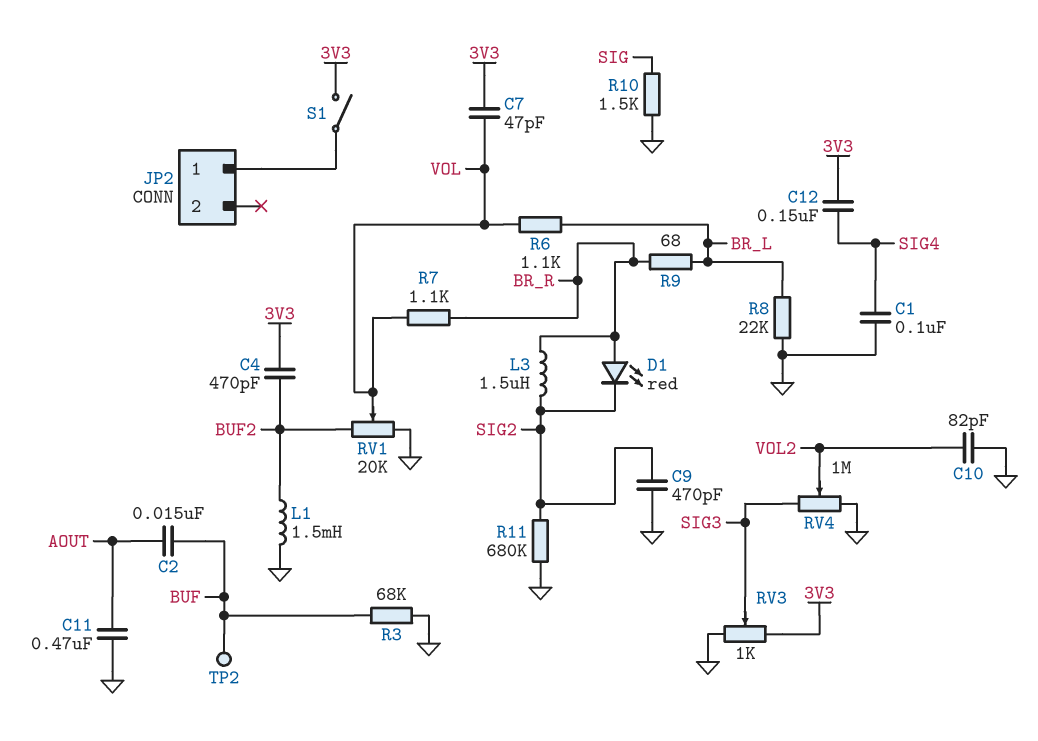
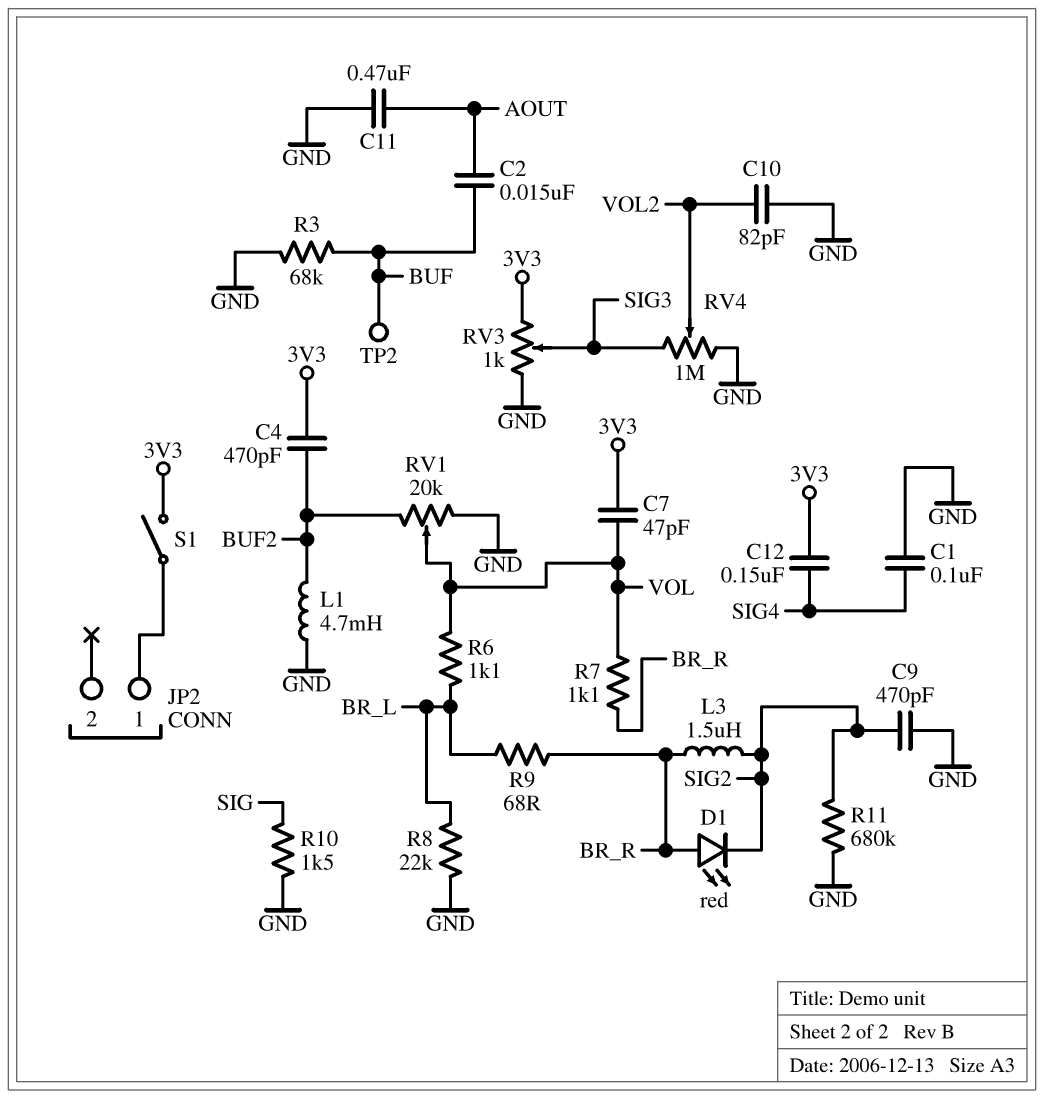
L1: 1.5mH (BUF2, GND) -> 4.7mH (BUF2, GND)

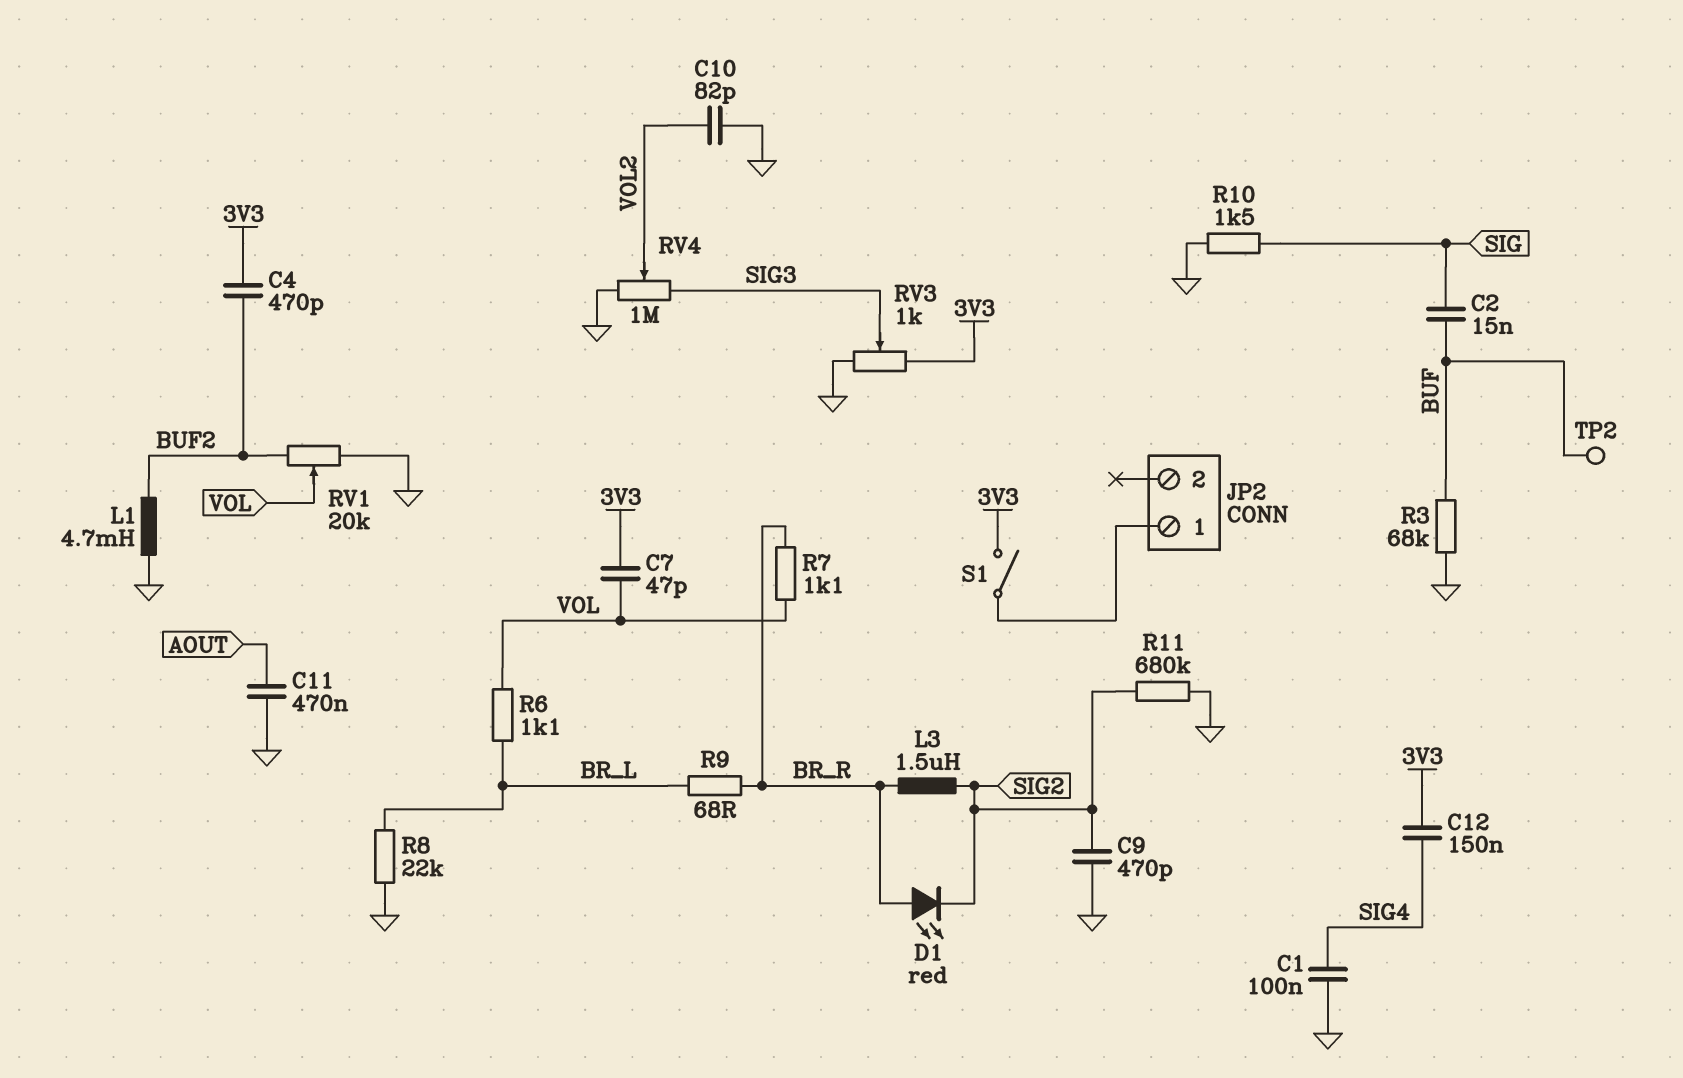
C2: 15nF (AOUT, BUF) -> 15nF (BUF, SIG)

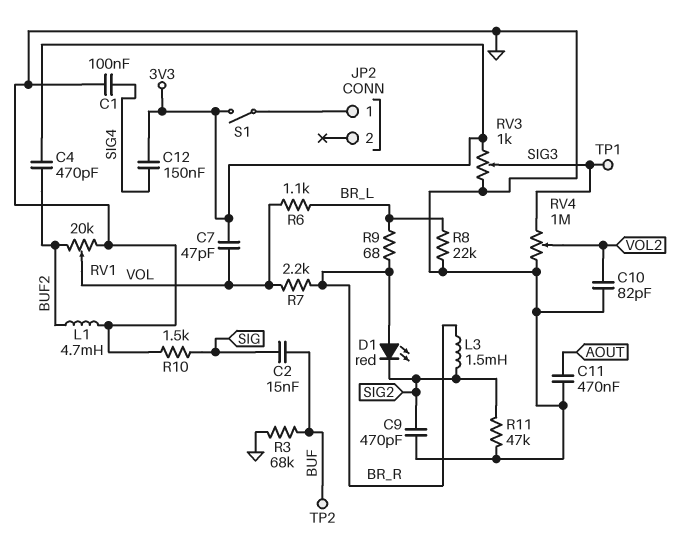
L3: 1.5uH (BR_R, SIG2) -> 1.5mH (BR_R, SIG2)
R7: 1.1k (BR_R, VOL) -> 2.2k (BR_R, VOL)
R11: 680k (GND, SIG2) -> 47k (GND, SIG2)
TP1: none -> test point (SIG3)

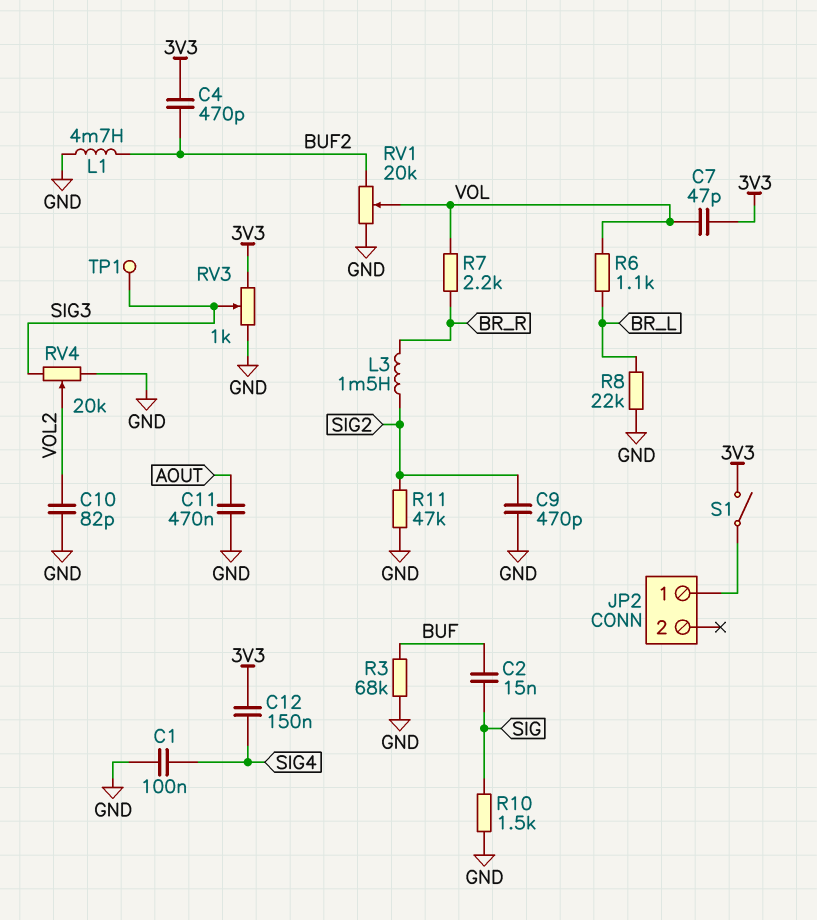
D1: LED red (A BR_R, K SIG2) -> none
R9: 68 (BR_L, BR_R) -> none
RV4: 1M (GND, SIG3, wiper VOL2) -> 20k (GND, SIG3, wiper VOL2)
TP2: test point (BUF) -> none

